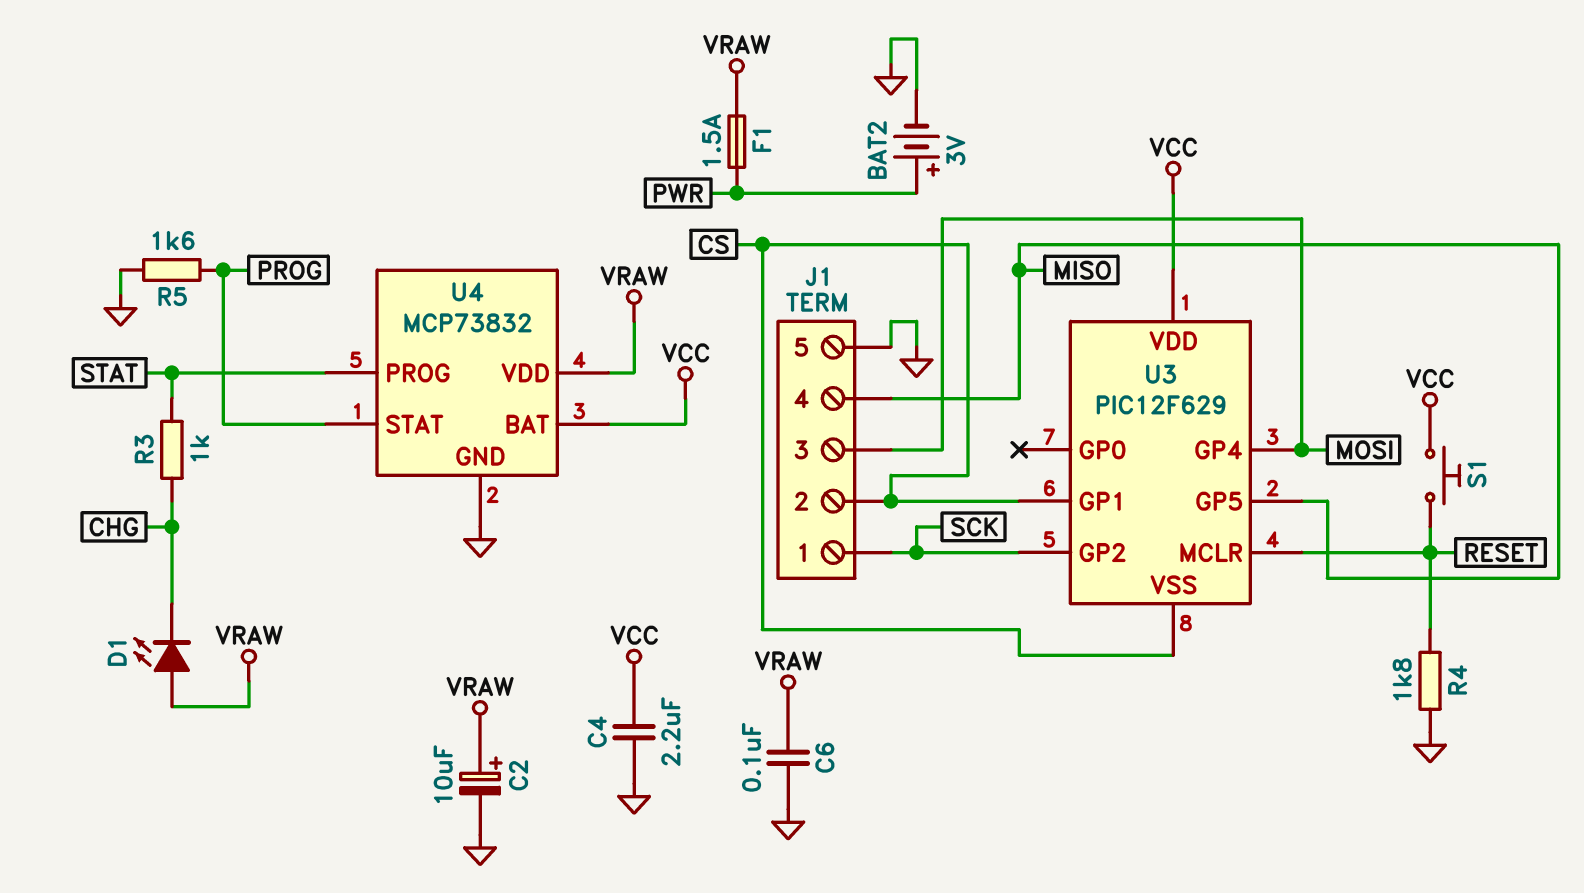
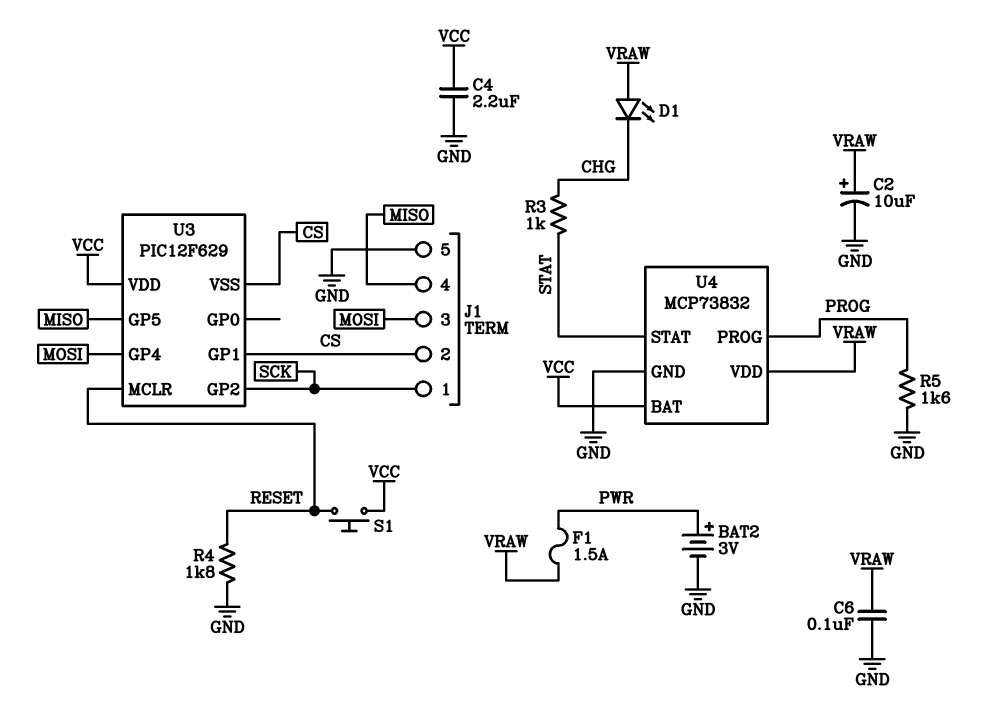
U4 pin PROG: STAT -> PROG
U4 pin STAT: PROG -> STAT

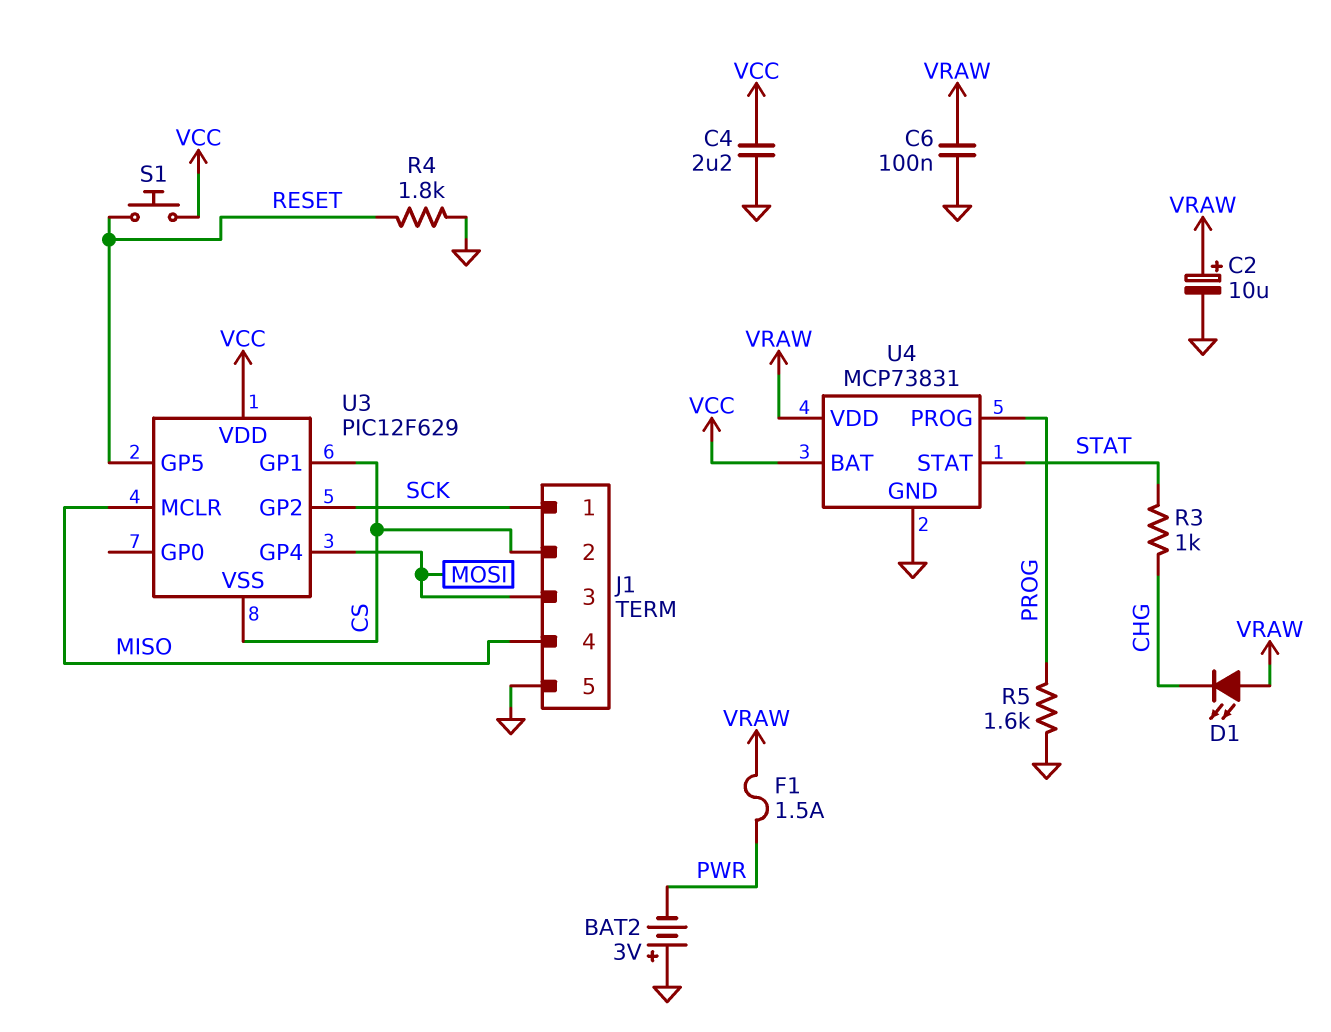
BAT2: 3V (plus PWR, minus GND) -> 3V (plus GND, minus PWR)
U3 pin GP5: MISO -> RESET
U3 pin MCLR: RESET -> MISO
U4: MCP73832 -> MCP73831

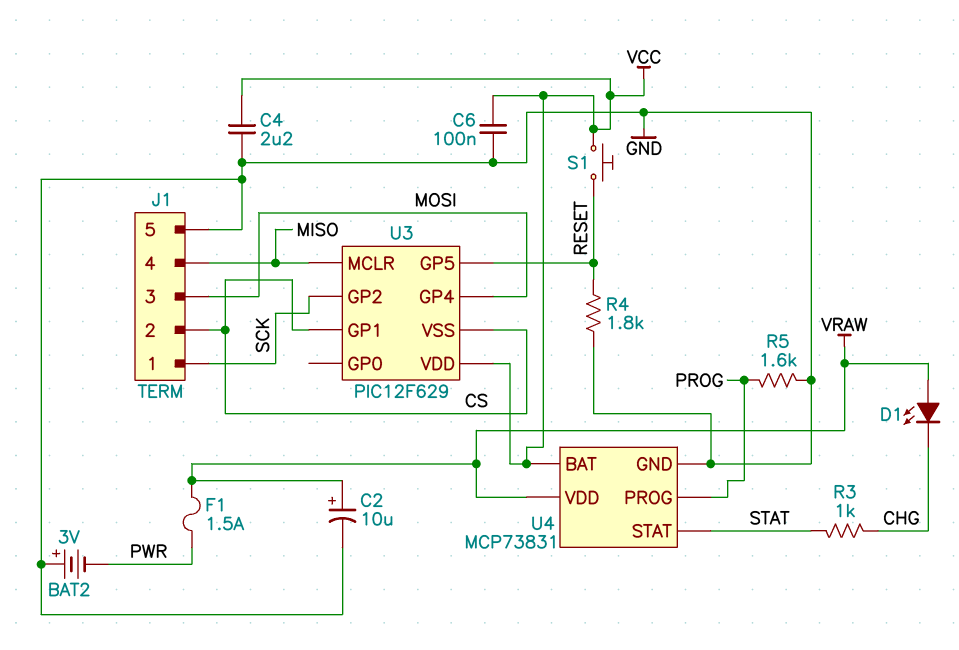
C6: 100nF (GND, VRAW) -> 100nF (GND, VCC)

